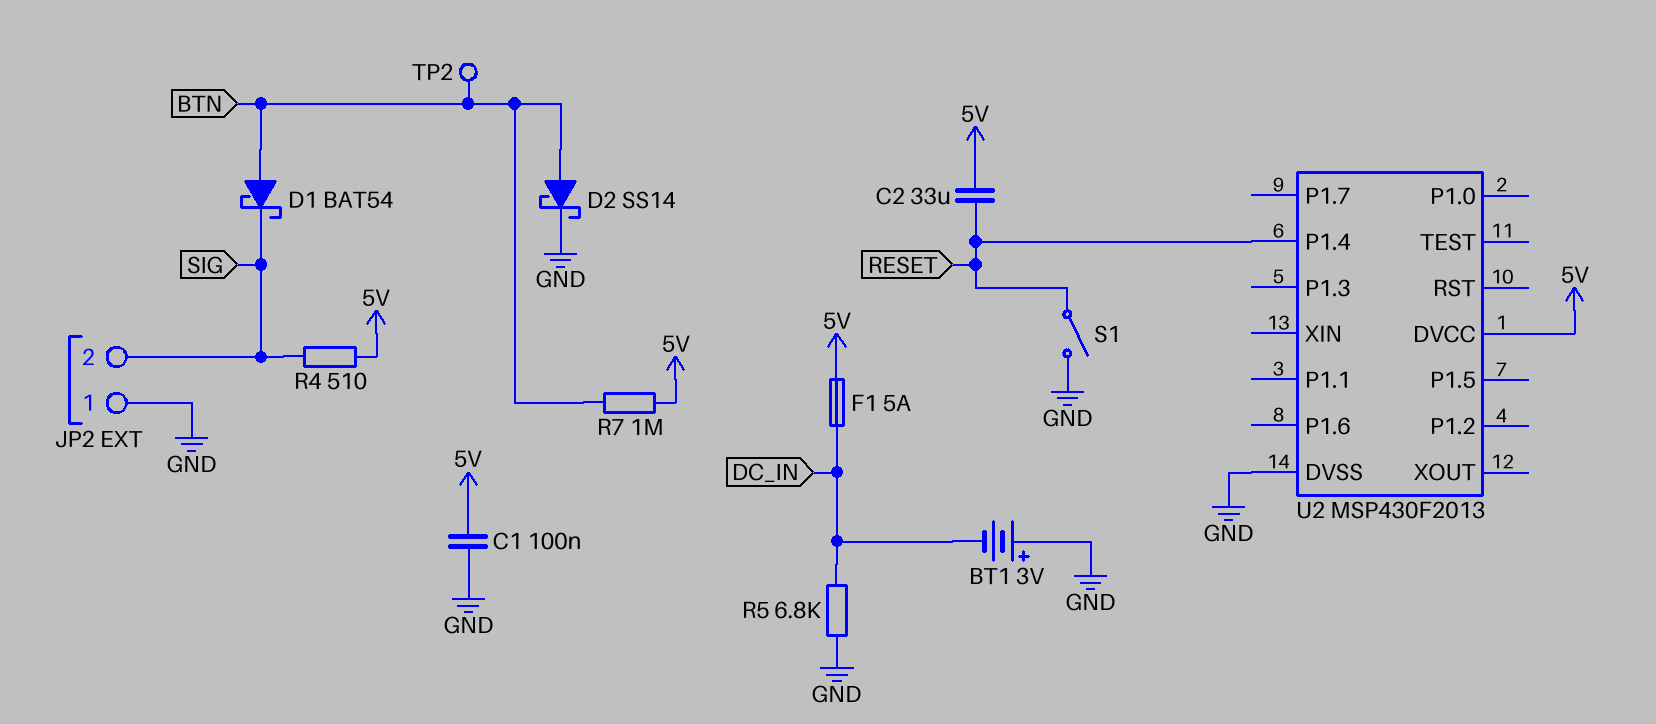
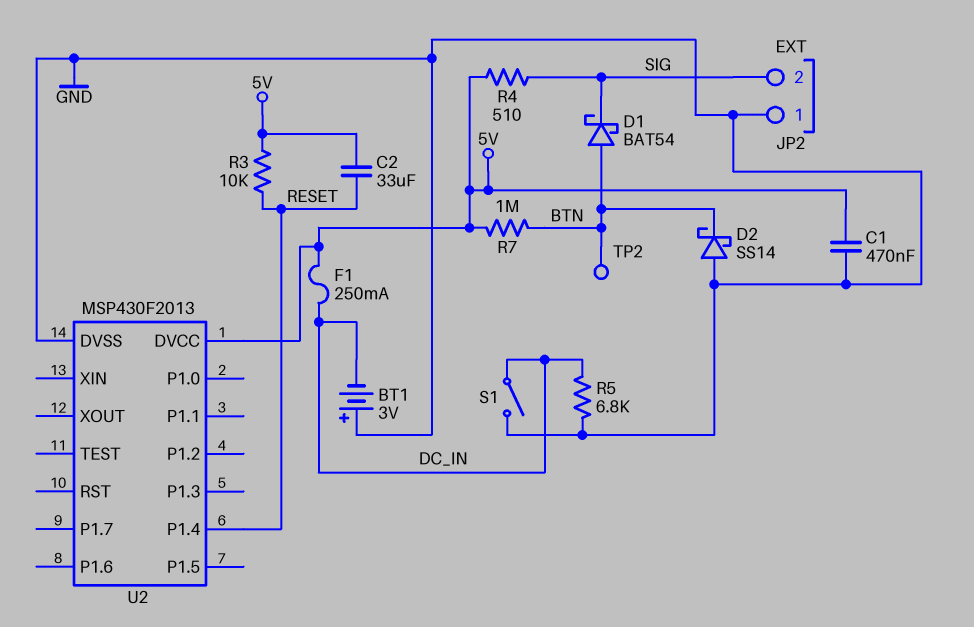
C1: 100nF (5V, GND) -> 470nF (5V, GND)
D2: schottky SS14 (A BTN, K GND) -> schottky SS14 (A GND, K BTN)
F1: 5A (5V, DC_IN) -> 250mA (5V, DC_IN)
R3: none -> 10k (5V, RESET)
S1: switch (GND, RESET) -> switch (DC_IN, GND)

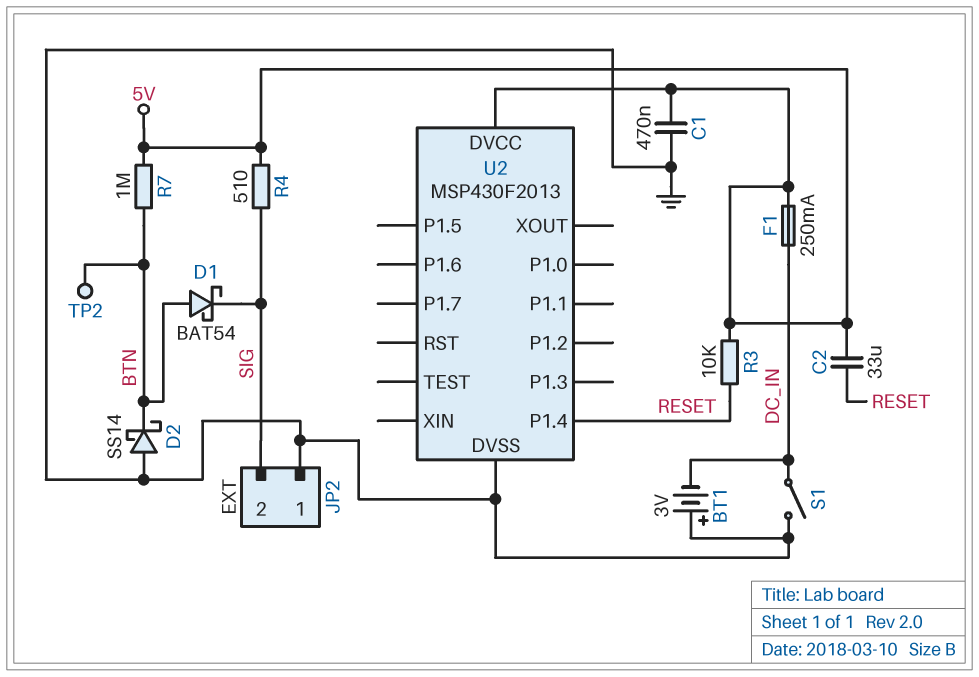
R5: 6.8k (DC_IN, GND) -> none

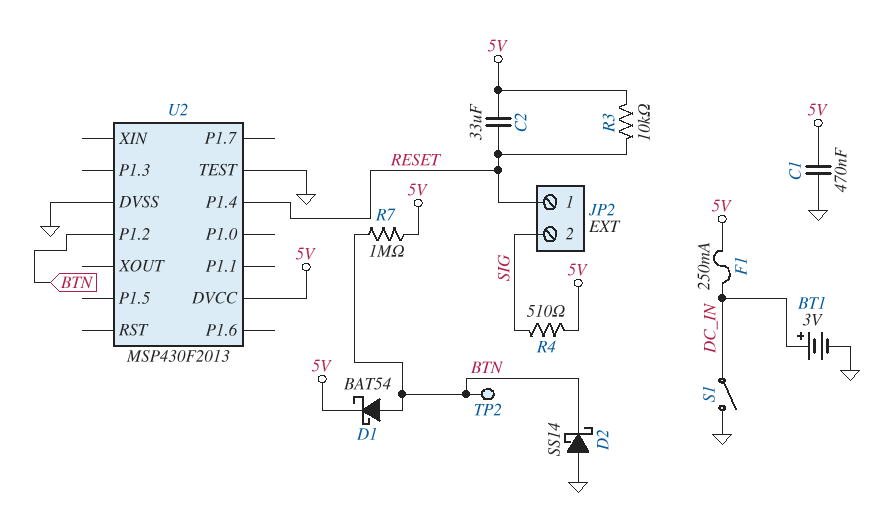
BT1: 3V (plus GND, minus DC_IN) -> 3V (plus DC_IN, minus GND)
D1: schottky BAT54 (A BTN, K SIG) -> schottky BAT54 (A BTN, K 5V)
JP2 pin 1: GND -> RESET
U2 pin P1.2: none -> BTN
U2 pin TEST: none -> GND

